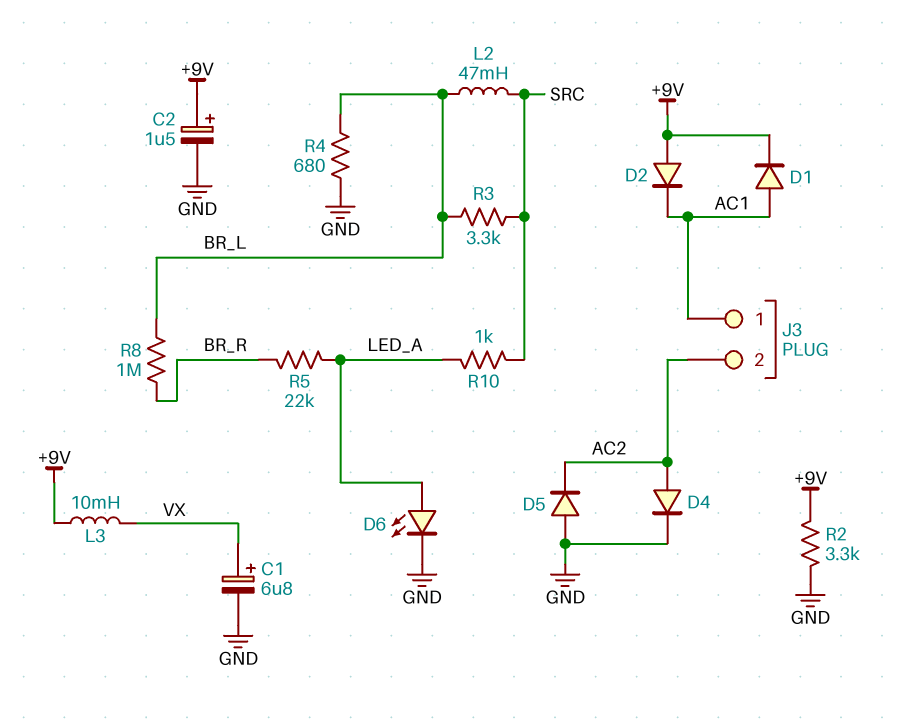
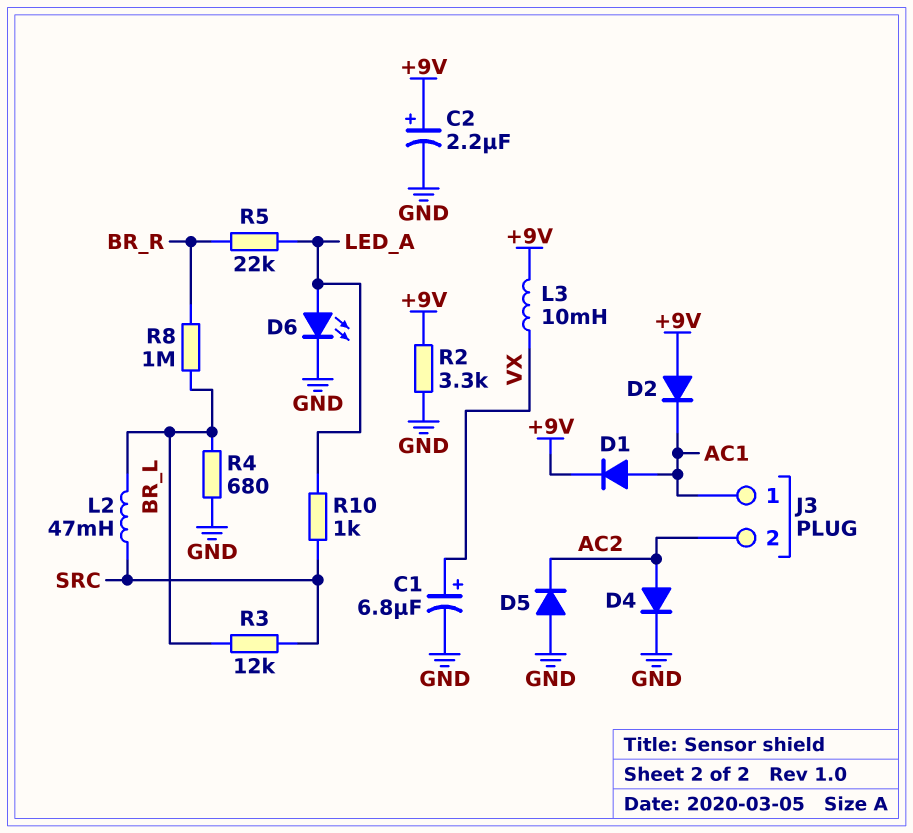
C2: 1.5uF (plus +9V, minus GND) -> 2.2uF (plus +9V, minus GND)
R3: 3.3k (BR_L, SRC) -> 12k (BR_L, SRC)

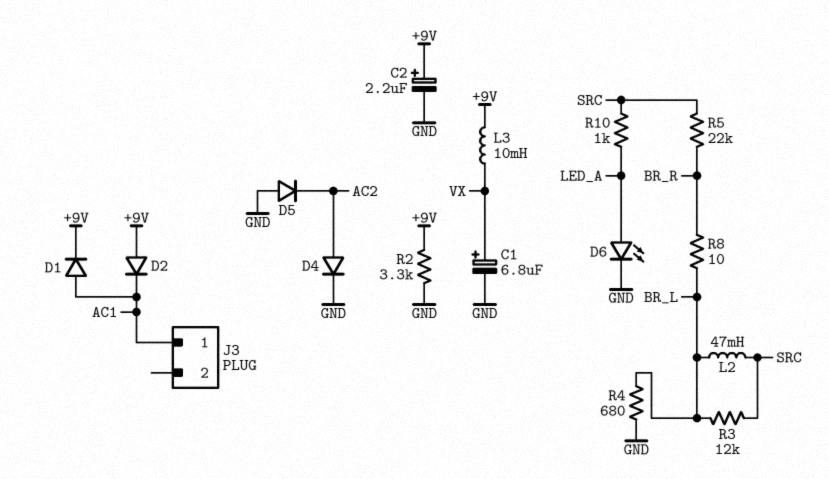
J3 pin 2: AC2 -> none
R5: 22k (BR_R, LED_A) -> 22k (BR_R, SRC)
R8: 1M (BR_L, BR_R) -> 10 (BR_L, BR_R)

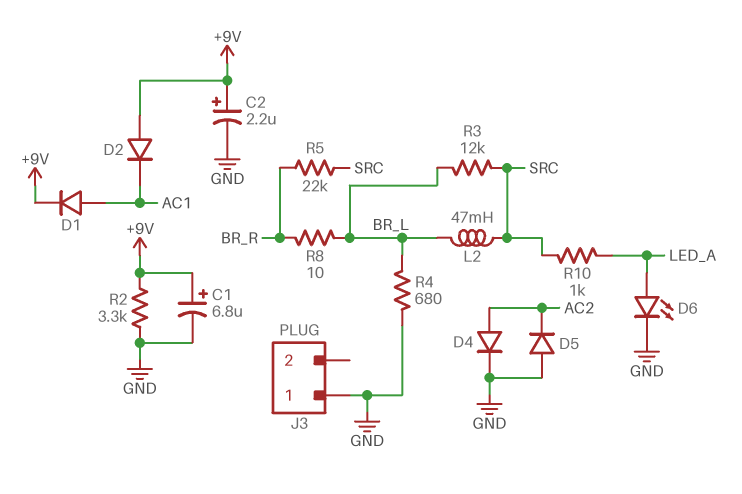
C1: 6.8uF (plus VX, minus GND) -> 6.8uF (plus +9V, minus GND)
J3 pin 1: AC1 -> GND
L3: 10mH (+9V, VX) -> none

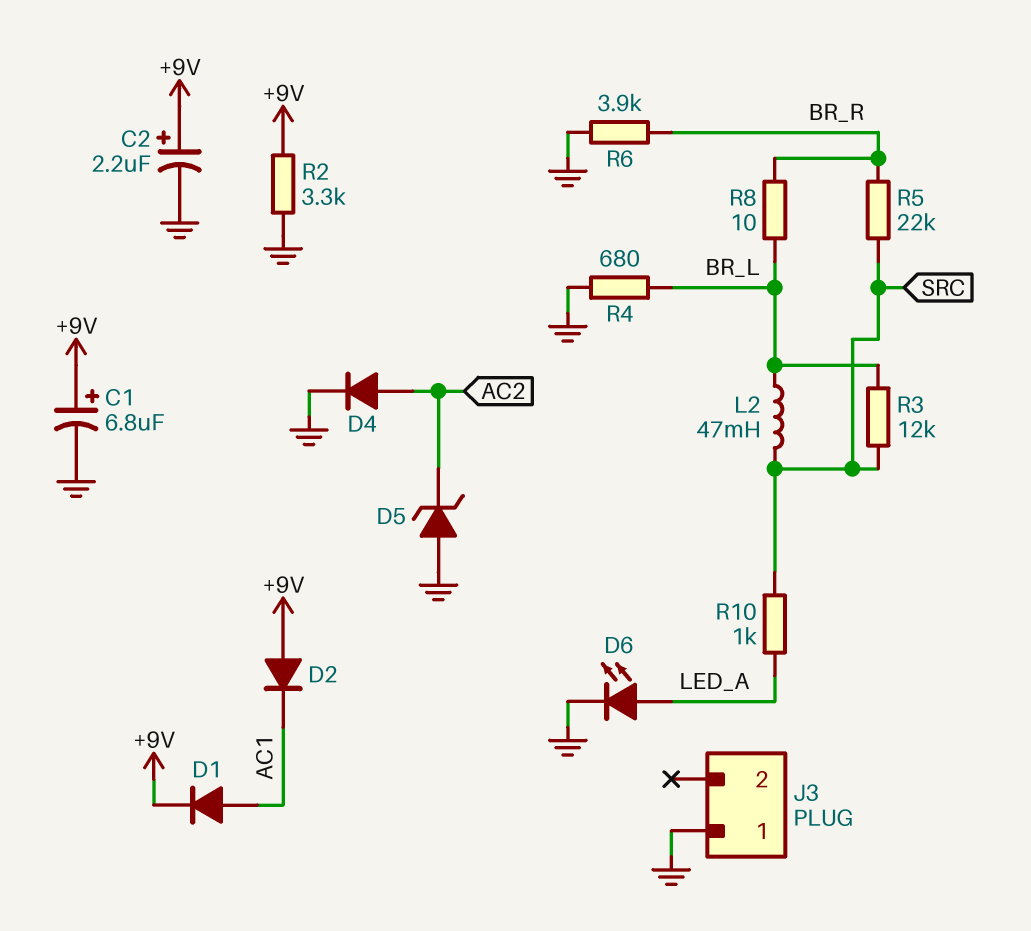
D5: diode (A GND, K AC2) -> zener (A GND, K AC2)
R6: none -> 3.9k (BR_R, GND)

